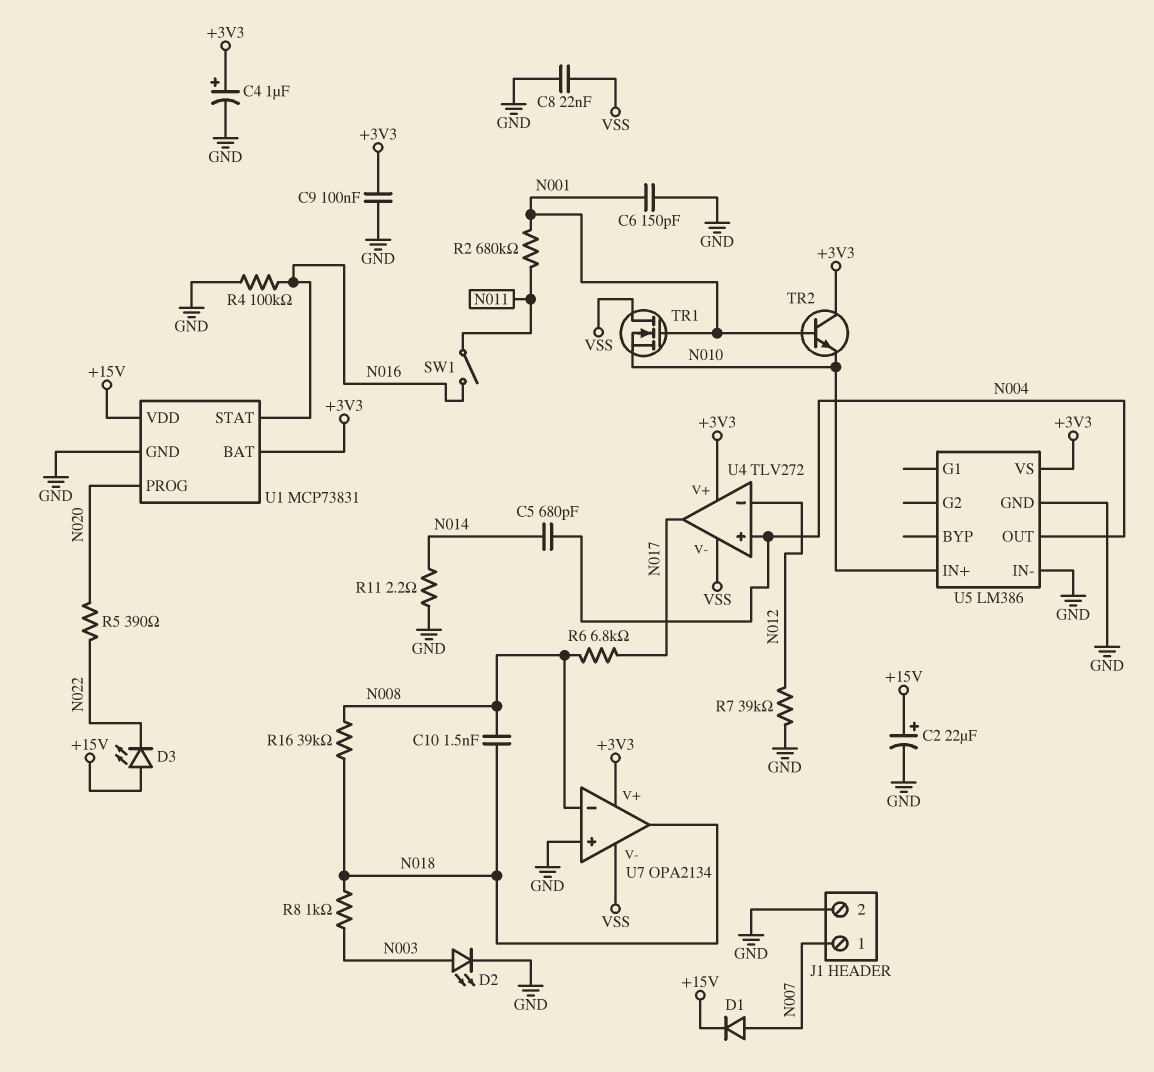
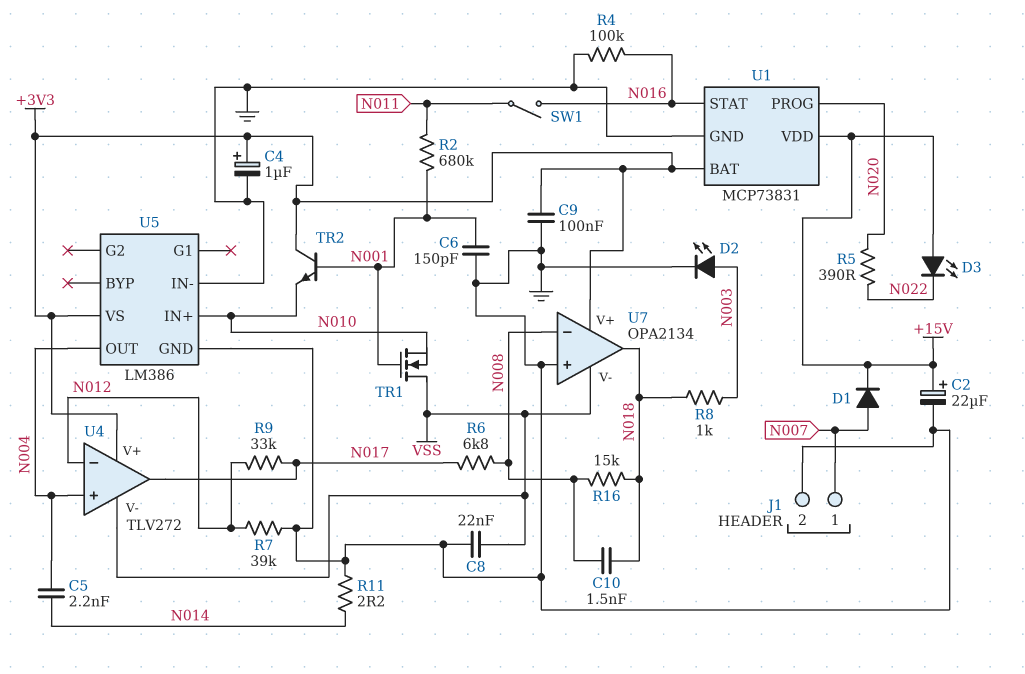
C5: 680pF (N004, N014) -> 2.2nF (N004, N014)
R9: none -> 33k (N012, N017)
R16: 39k (N008, N018) -> 15k (N008, N018)

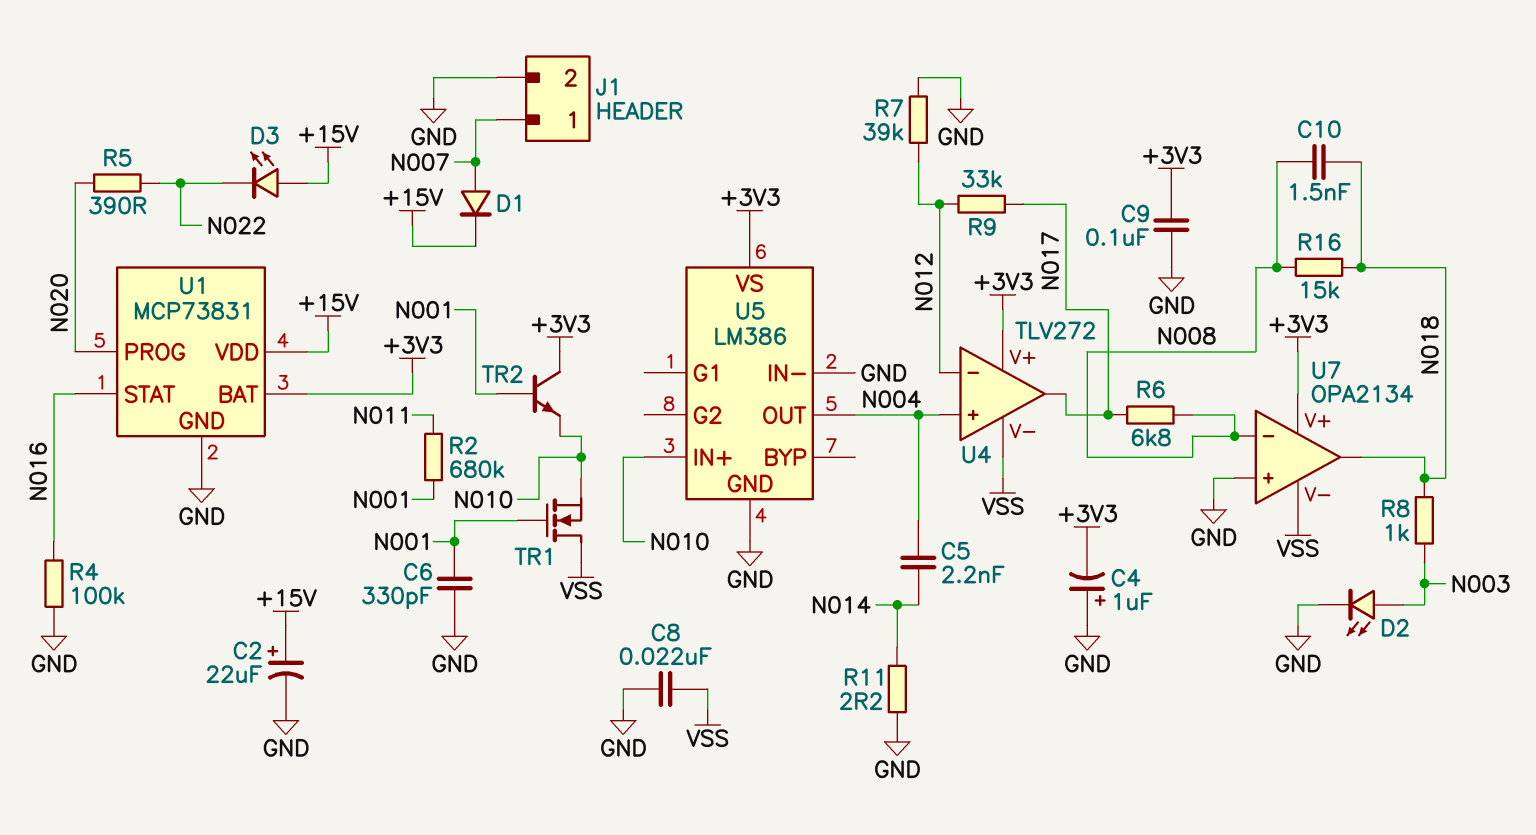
C4: 1uF (plus +3V3, minus GND) -> 1uF (plus GND, minus +3V3)
C6: 150pF (GND, N001) -> 330pF (GND, N001)
SW1: switch (N011, N016) -> none

